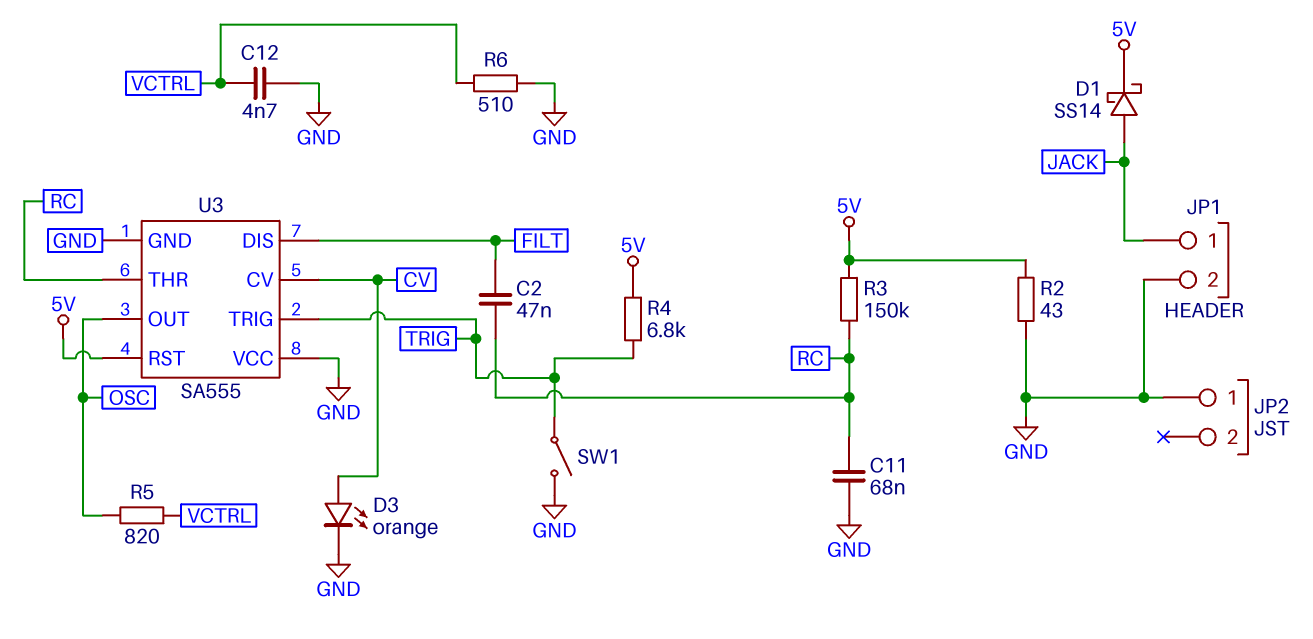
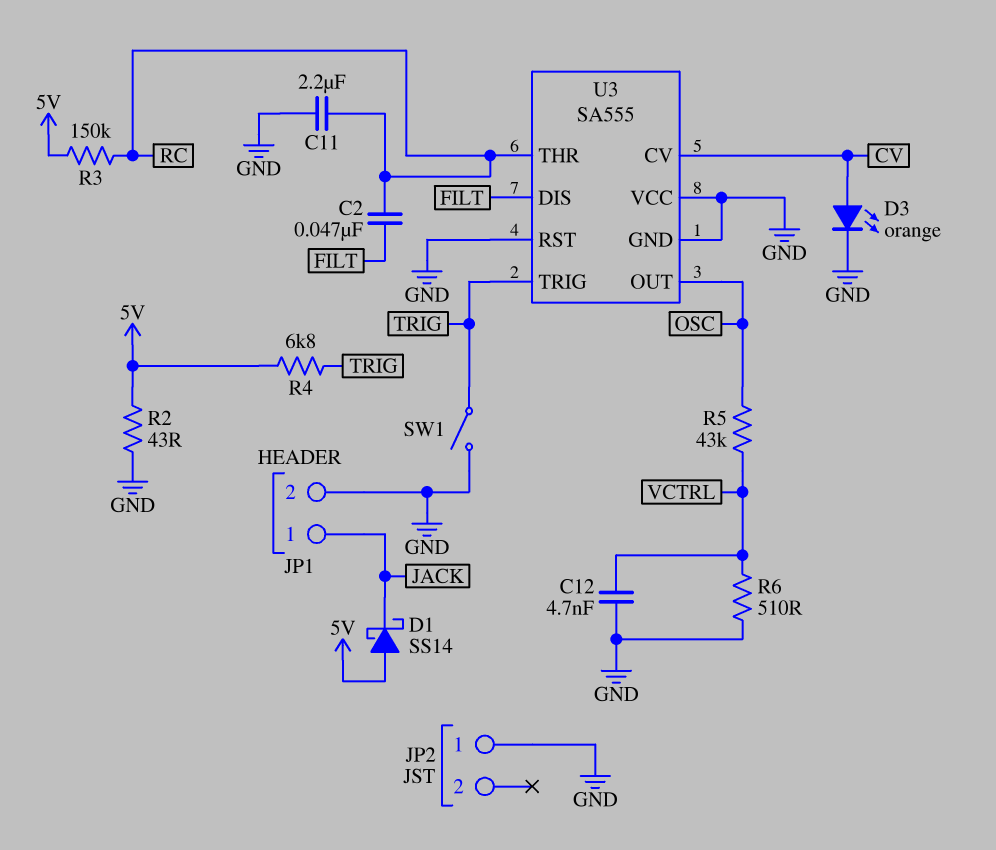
C11: 68nF (GND, RC) -> 2.2uF (GND, RC)
D1: schottky SS14 (A JACK, K 5V) -> schottky SS14 (A 5V, K JACK)
R5: 820 (OSC, VCTRL) -> 43k (OSC, VCTRL)
U3 pin RST: 5V -> GND

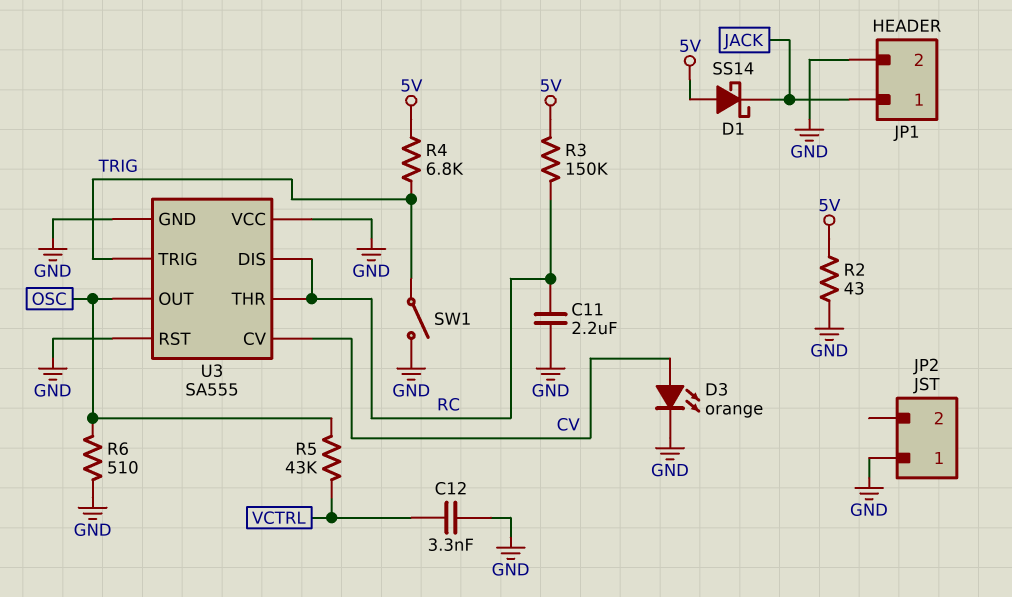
C2: 47nF (FILT, RC) -> none
C12: 4.7nF (GND, VCTRL) -> 3.3nF (GND, VCTRL)
R6: 510 (GND, VCTRL) -> 510 (GND, OSC)
U3 pin DIS: FILT -> RC

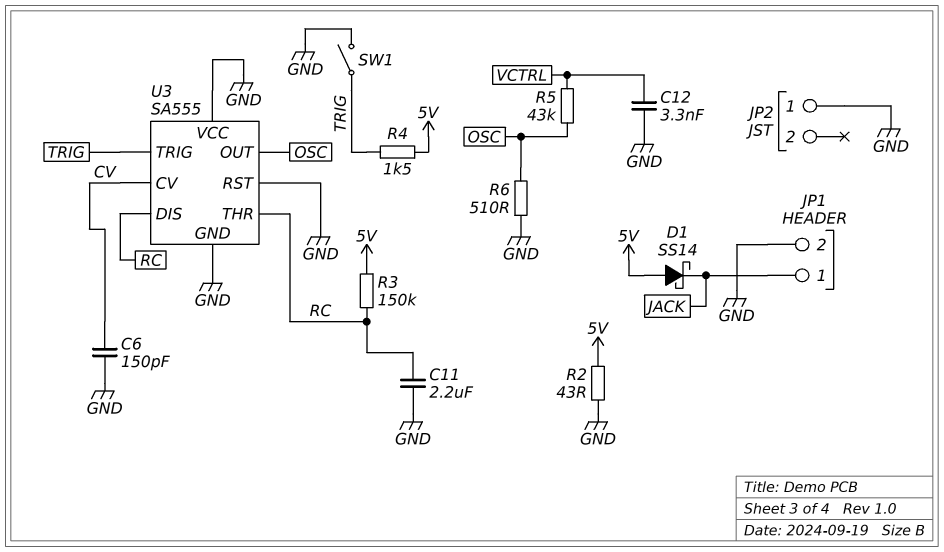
C6: none -> 150pF (CV, GND)
D3: LED orange (A CV, K GND) -> none
R4: 6.8k (5V, TRIG) -> 1.5k (5V, TRIG)

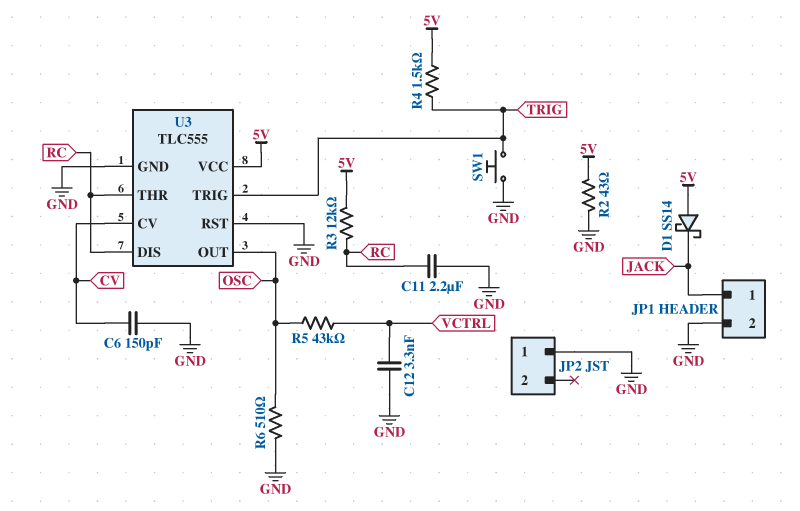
R3: 150k (5V, RC) -> 12k (5V, RC)
SW1: switch (GND, TRIG) -> button (GND, TRIG)
U3: SA555 -> TLC555
U3 pin VCC: GND -> 5V

